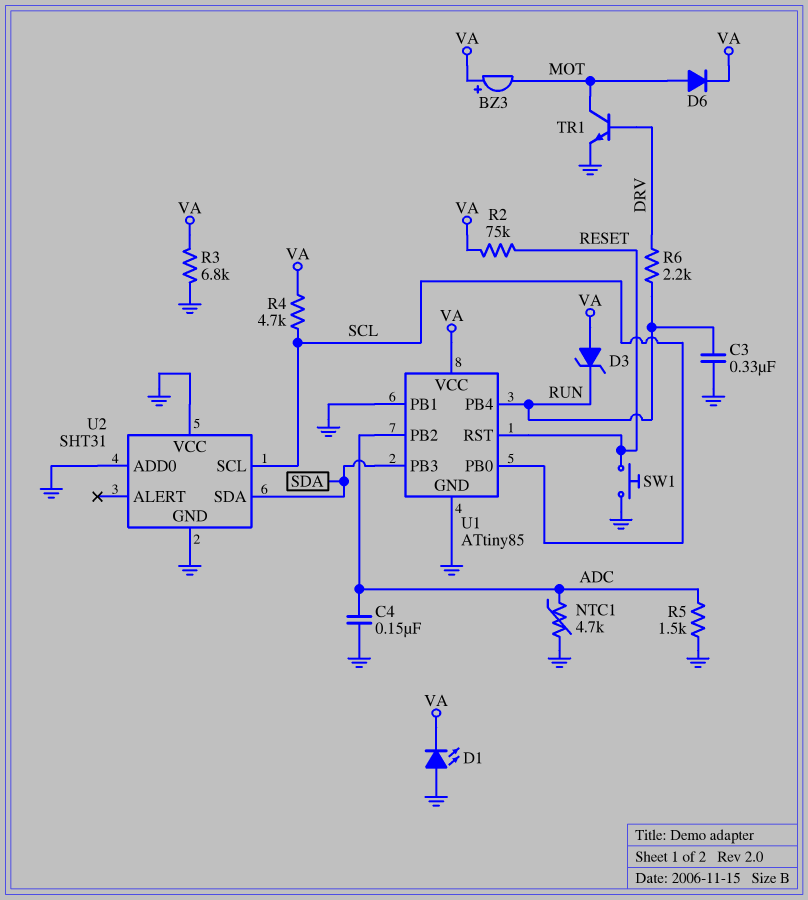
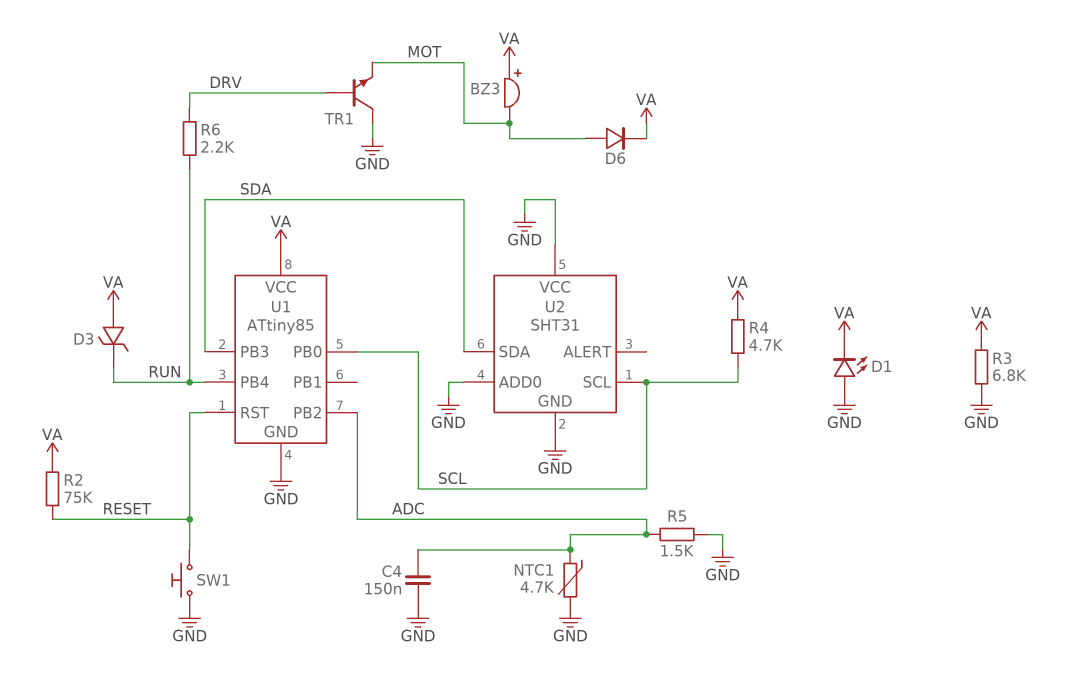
C3: 330nF (GND, RUN) -> none
TR1: NPN (B DRV, C MOT, E GND) -> NPN (B DRV, C GND, E MOT)
U1 pin PB1: GND -> none

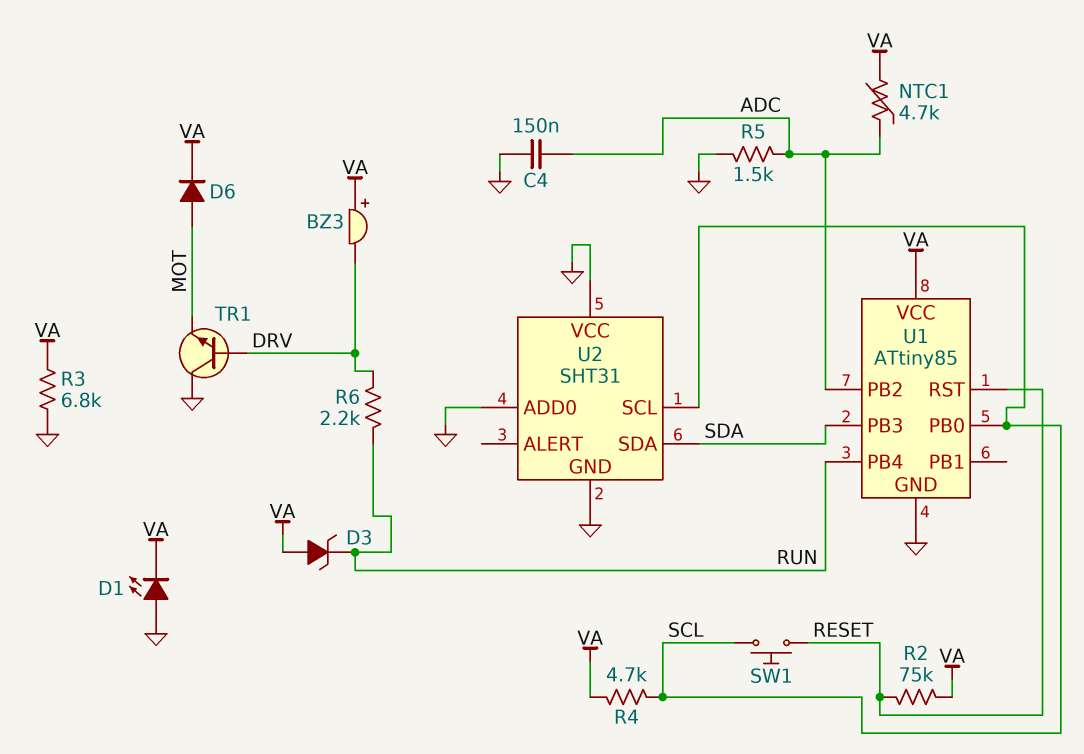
BZ3: buzzer (plus VA, minus MOT) -> buzzer (plus VA, minus DRV)
NTC1: 4.7k (ADC, GND) -> 4.7k (ADC, VA)
SW1: button (GND, RESET) -> button (RESET, SCL)

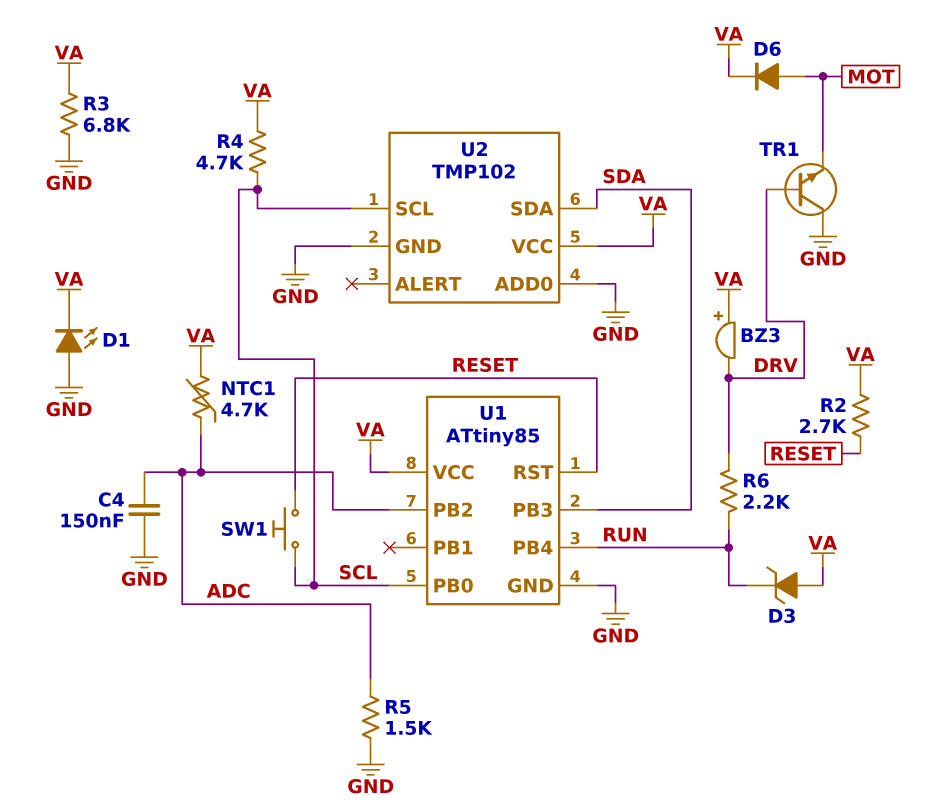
R2: 75k (RESET, VA) -> 2.7k (RESET, VA)
U2: SHT31 -> TMP102
U2 pin VCC: GND -> VA

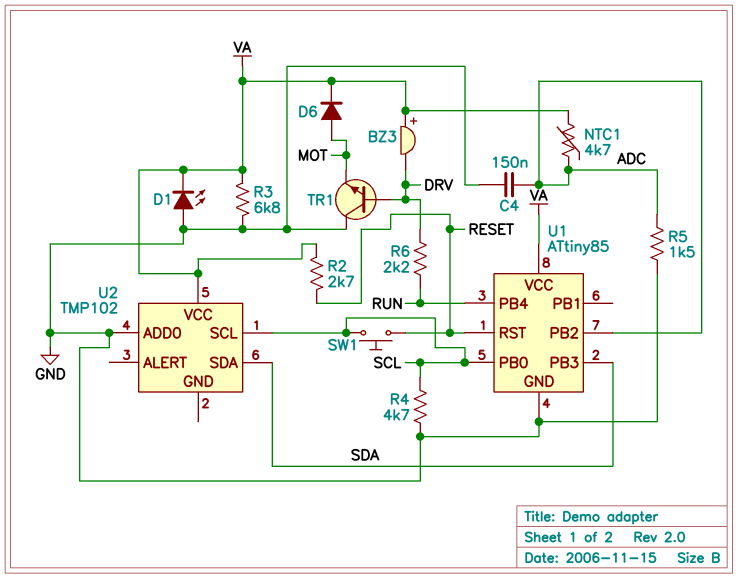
D3: zener (A VA, K RUN) -> none
R4: 4.7k (SCL, VA) -> 4.7k (GND, SCL)
U2 pin GND: GND -> none

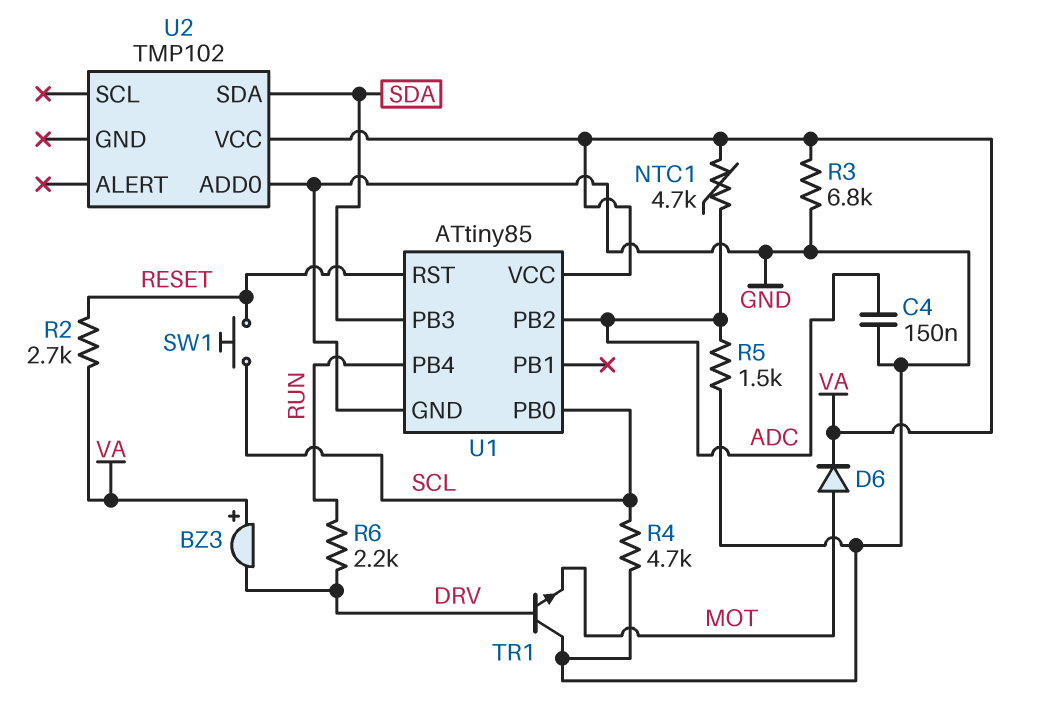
D1: LED (A GND, K VA) -> none
U2 pin SCL: SCL -> none

